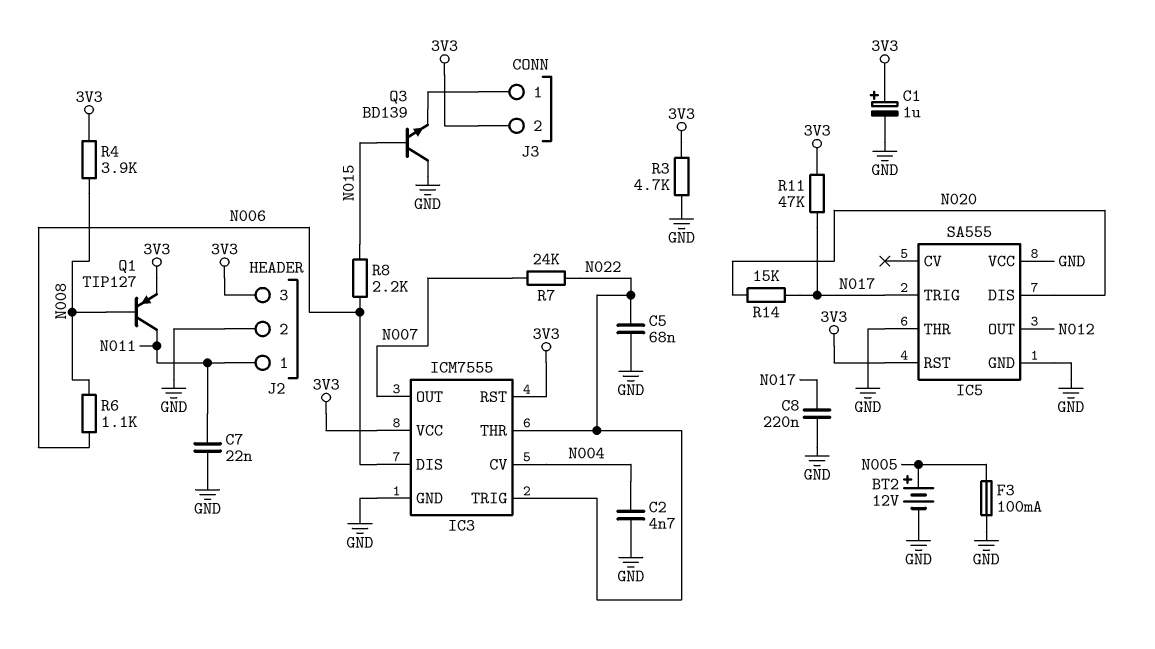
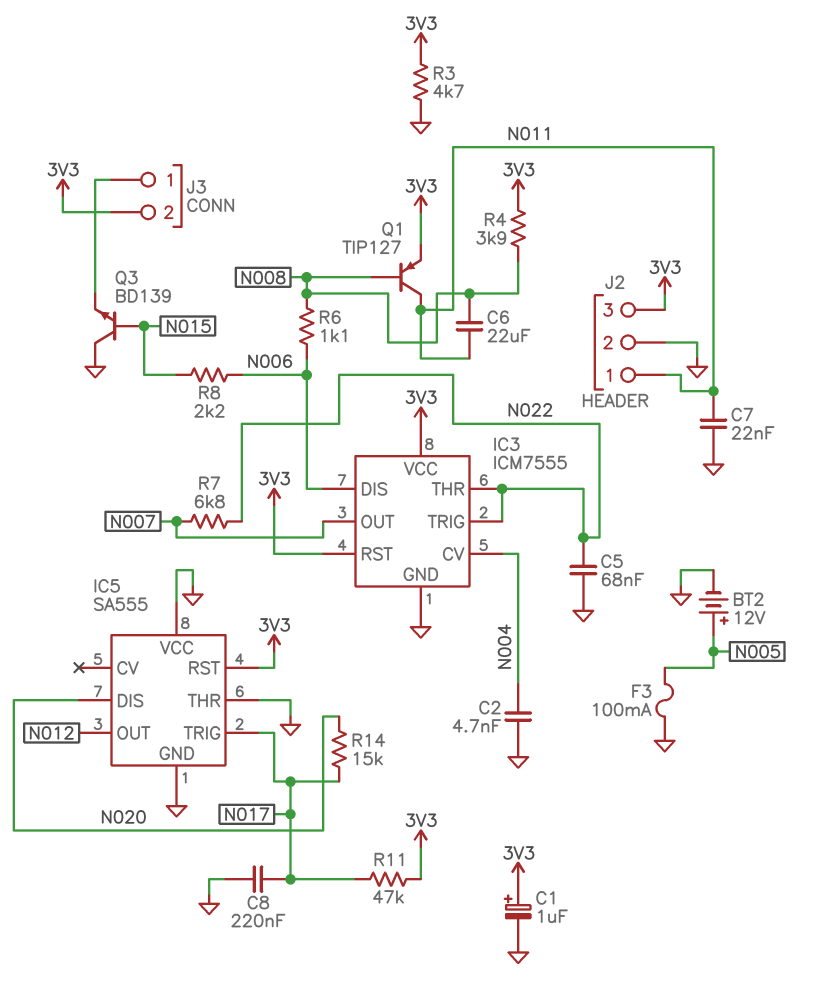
C6: none -> 22uF (N008, N011)
R7: 24k (N007, N022) -> 6.8k (N007, N022)

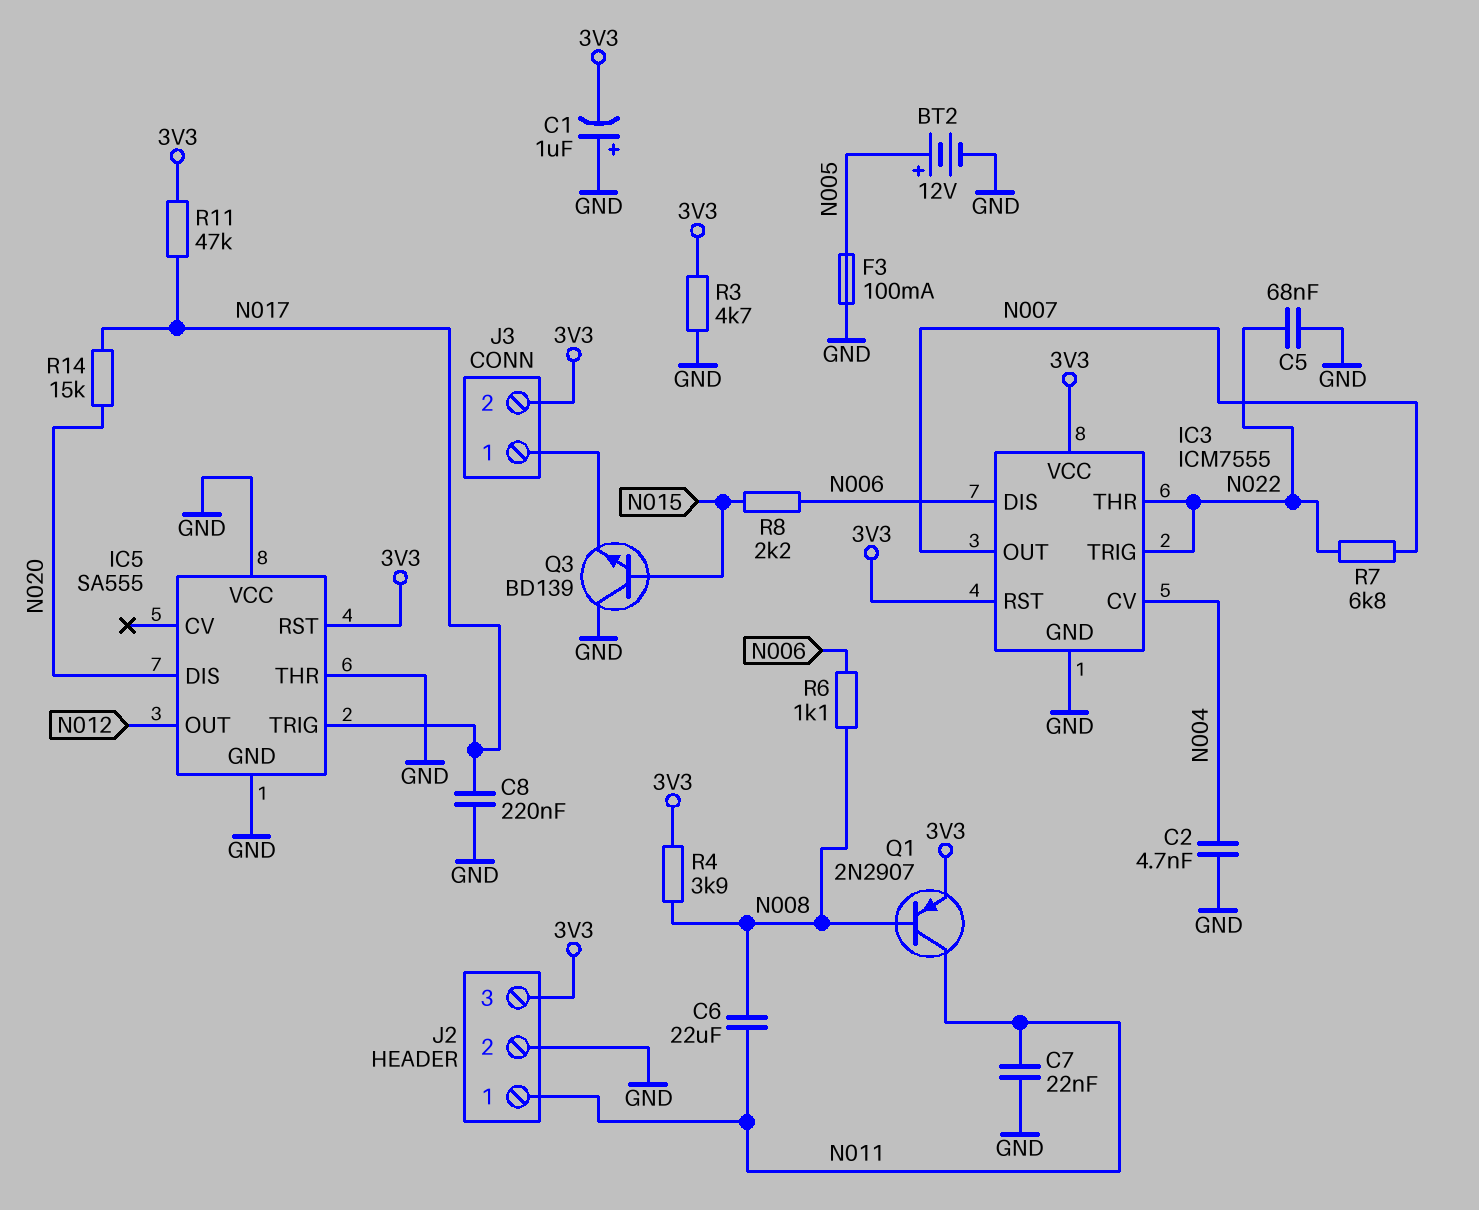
C1: 1uF (plus 3V3, minus GND) -> 1uF (plus GND, minus 3V3)
Q1: PNP TIP127 (B N008, C N011, E 3V3) -> PNP 2N2907 (B N008, C N011, E 3V3)

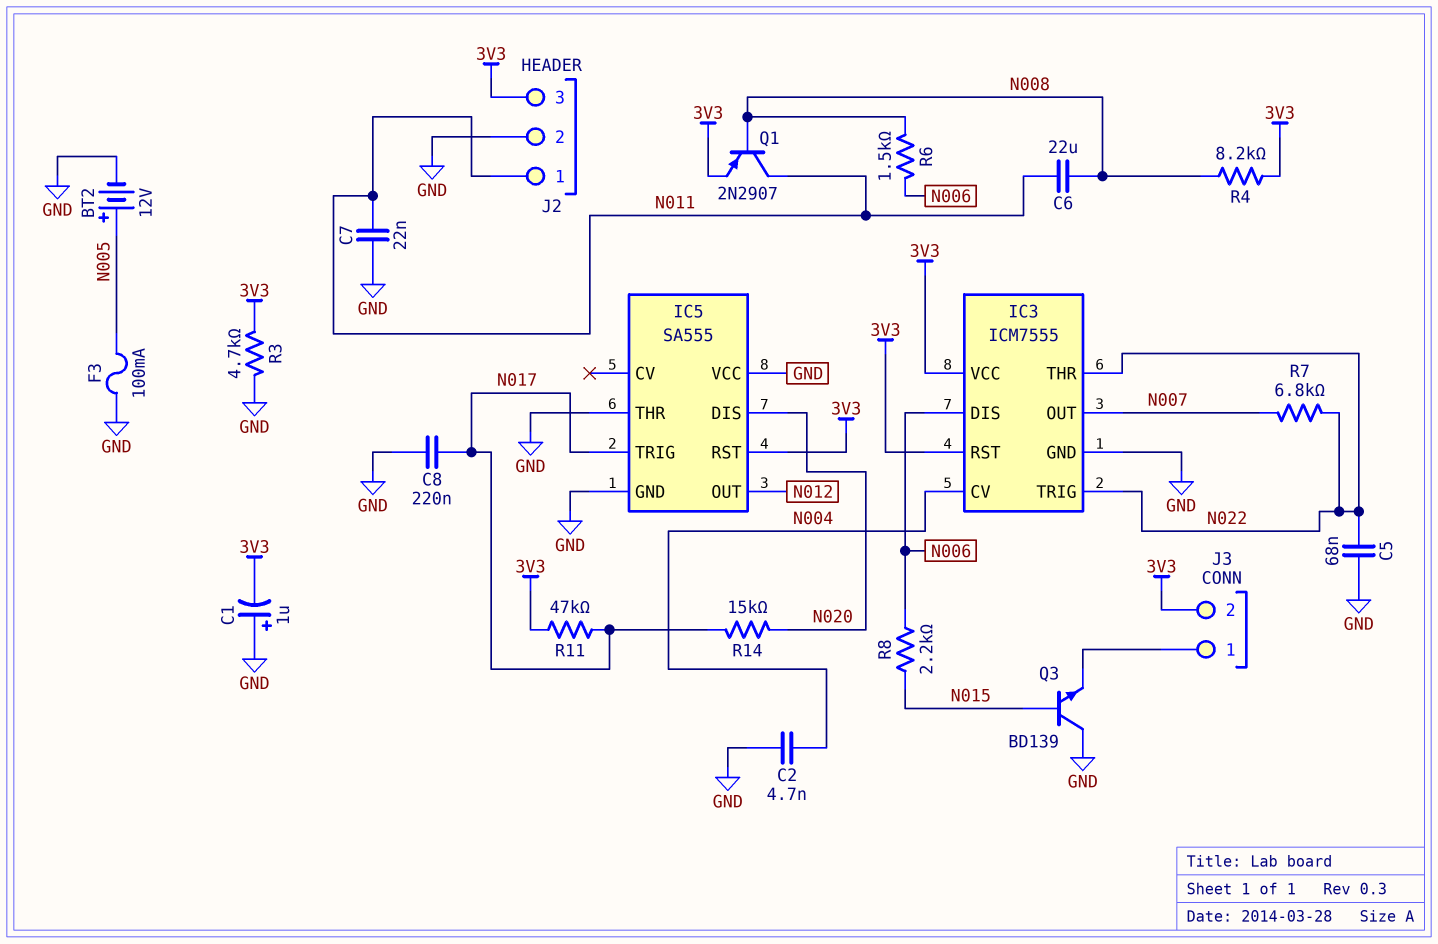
R4: 3.9k (3V3, N008) -> 8.2k (3V3, N008)
R6: 1.1k (N006, N008) -> 1.5k (N006, N008)

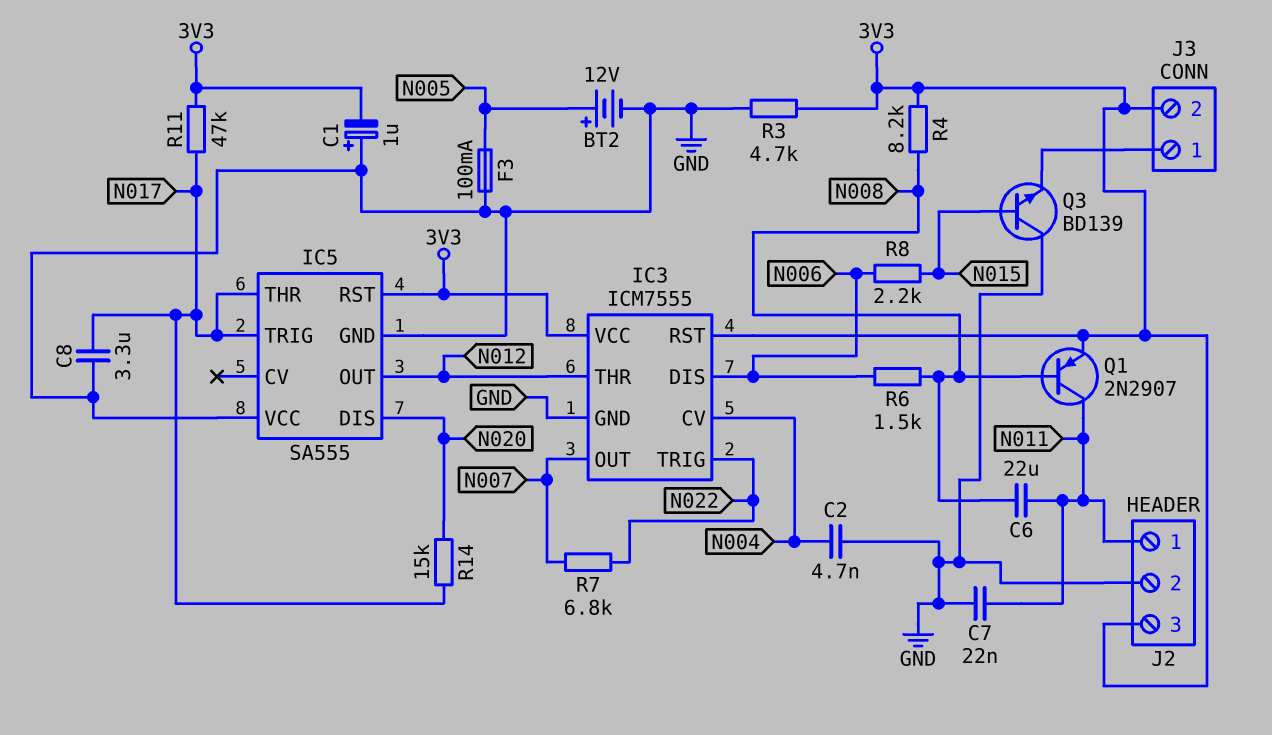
C5: 68nF (GND, N022) -> none
C8: 220nF (GND, N017) -> 3.3uF (GND, N017)
IC3 pin THR: N022 -> N012
IC5 pin THR: GND -> N017

